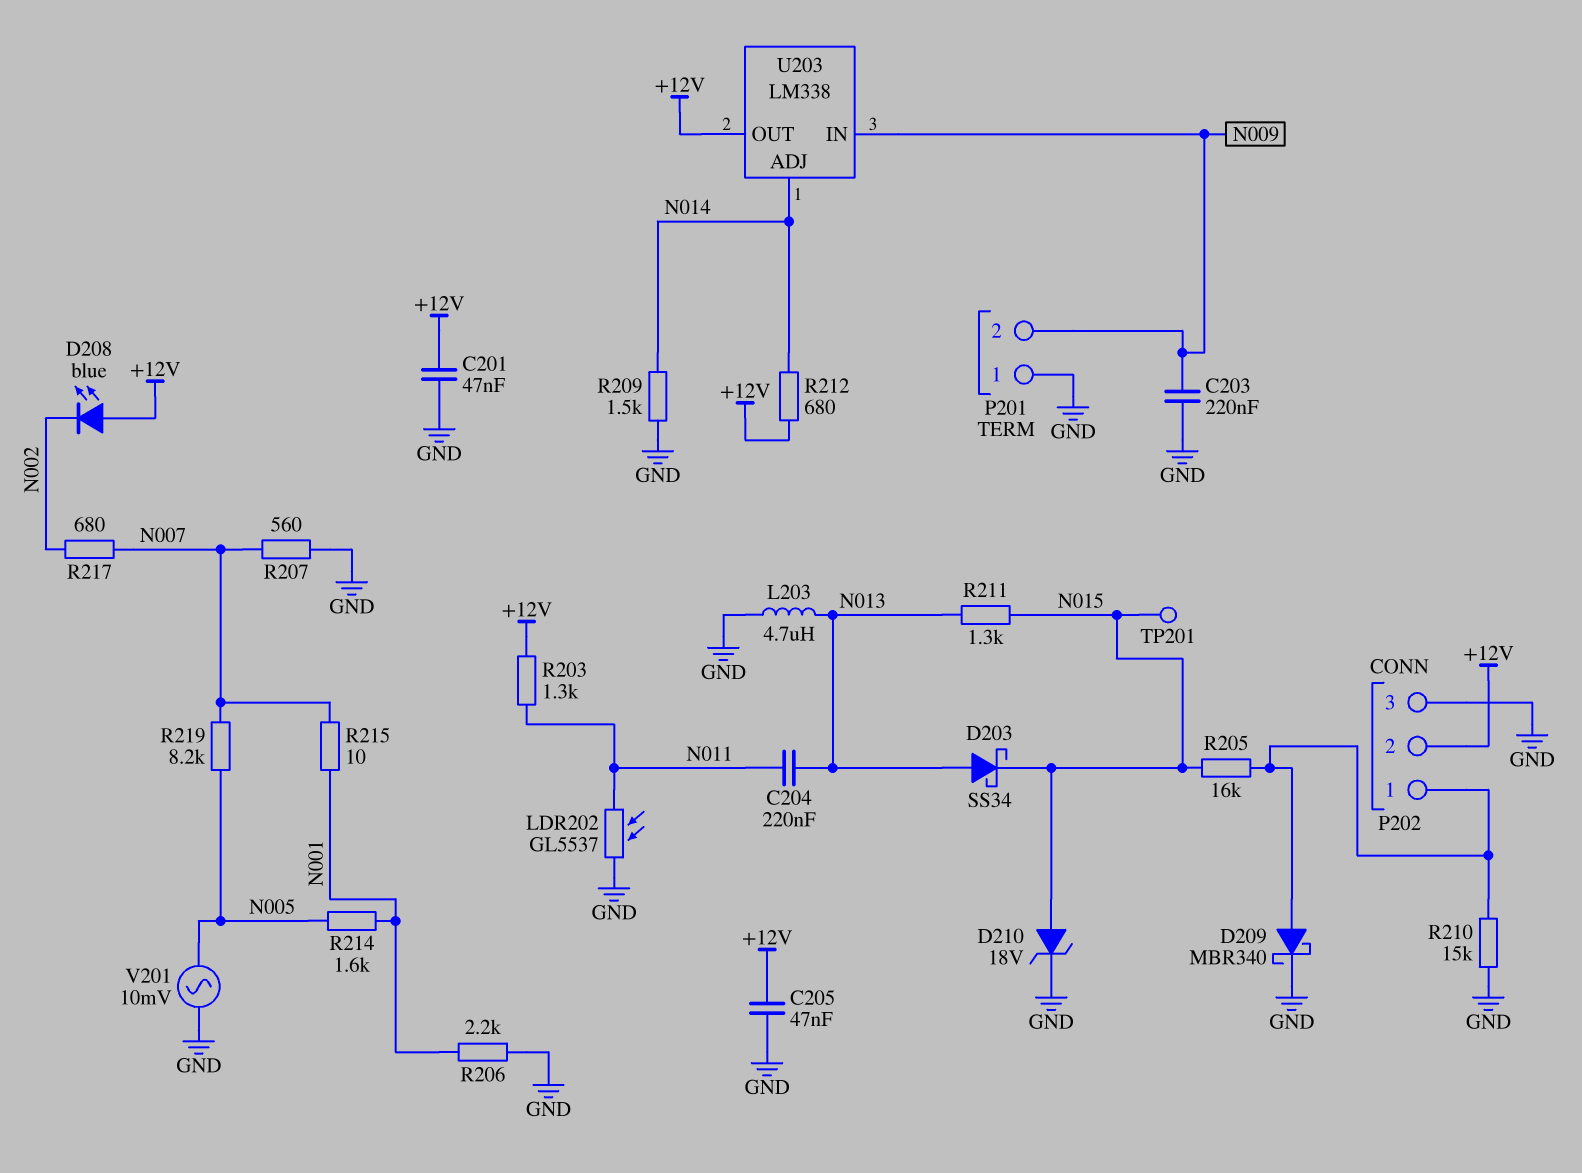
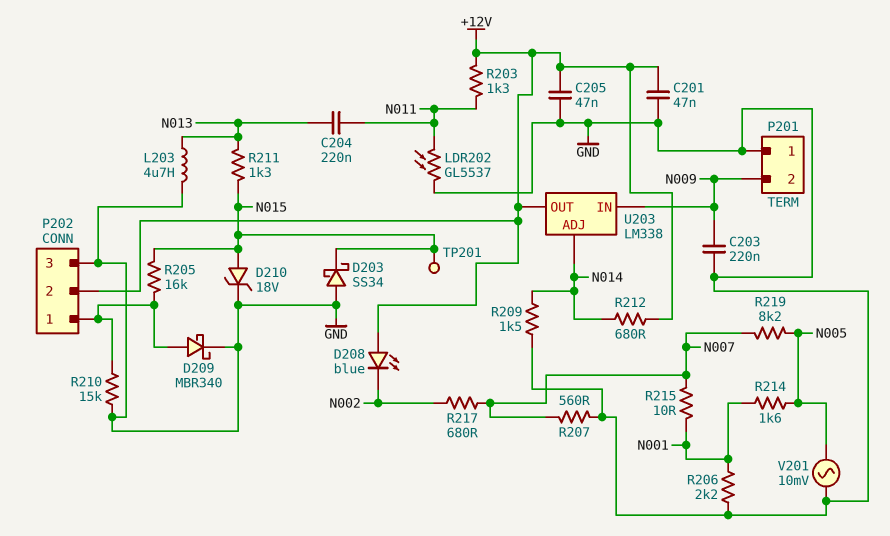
D203: schottky SS34 (A N013, K N015) -> schottky SS34 (A GND, K N015)

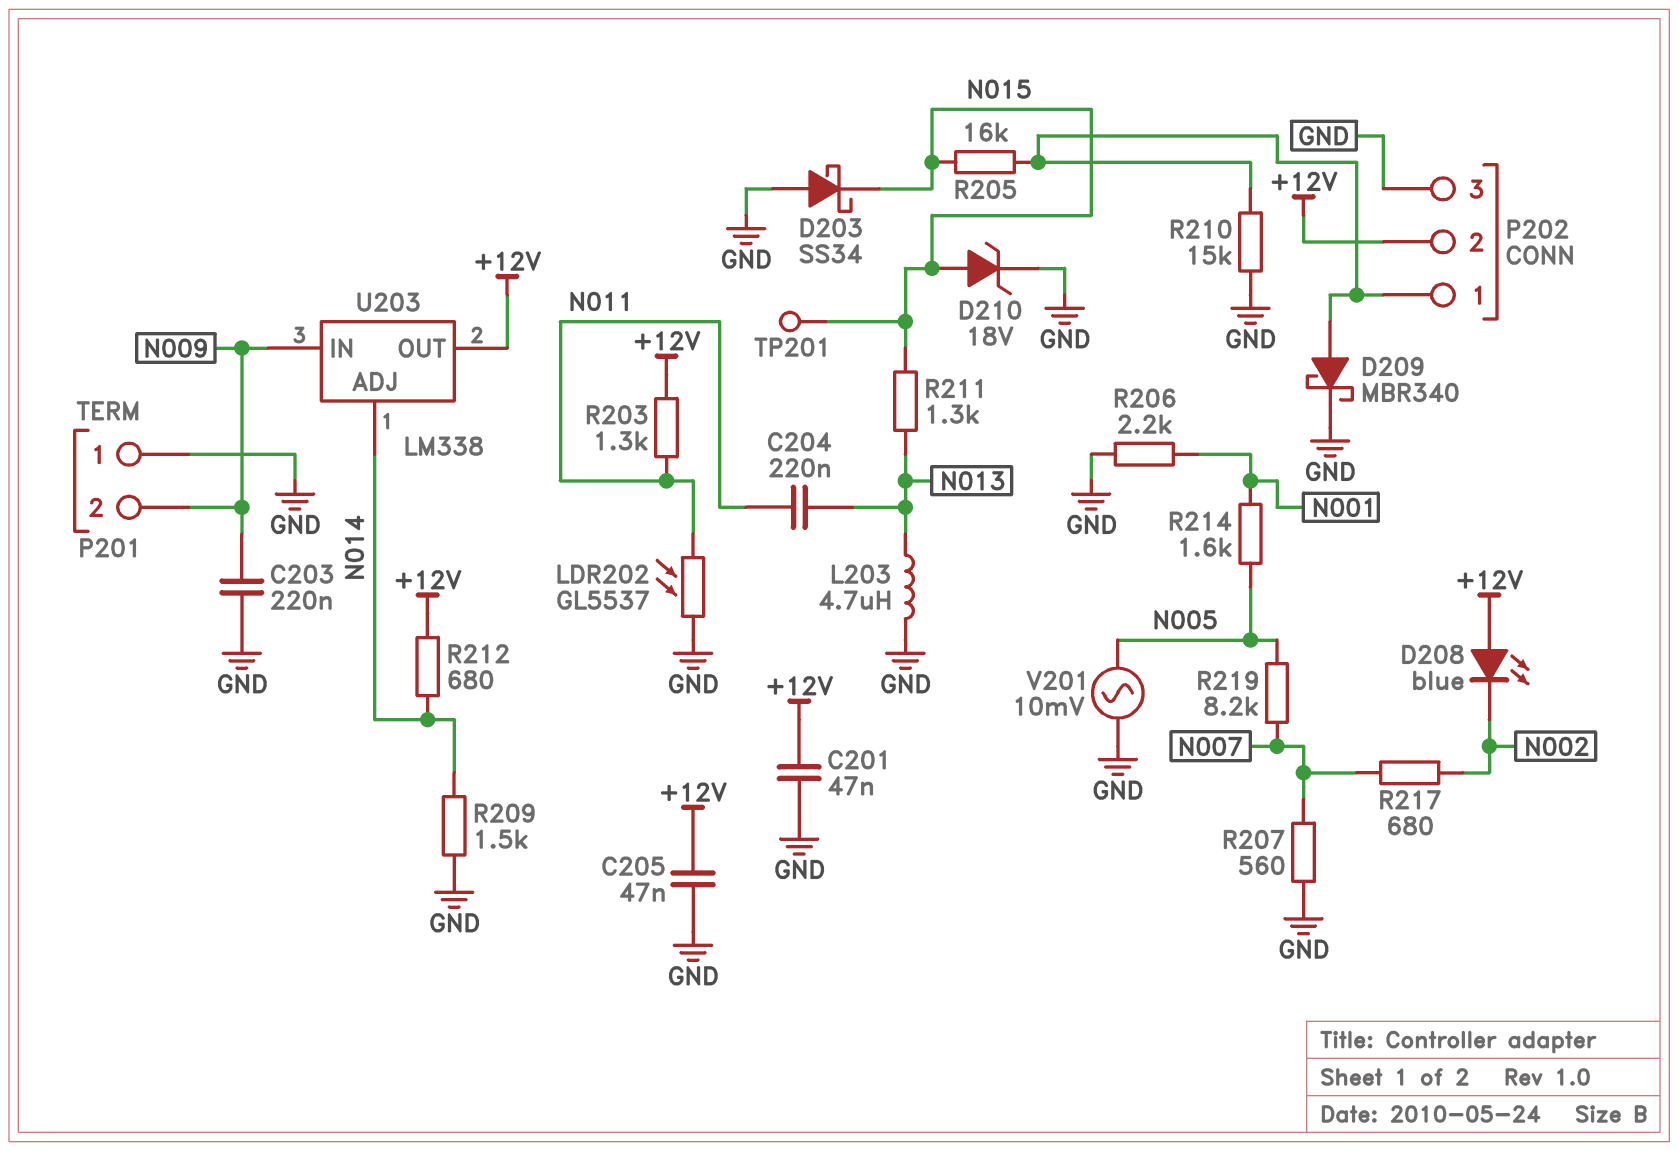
R215: 10 (N001, N007) -> none

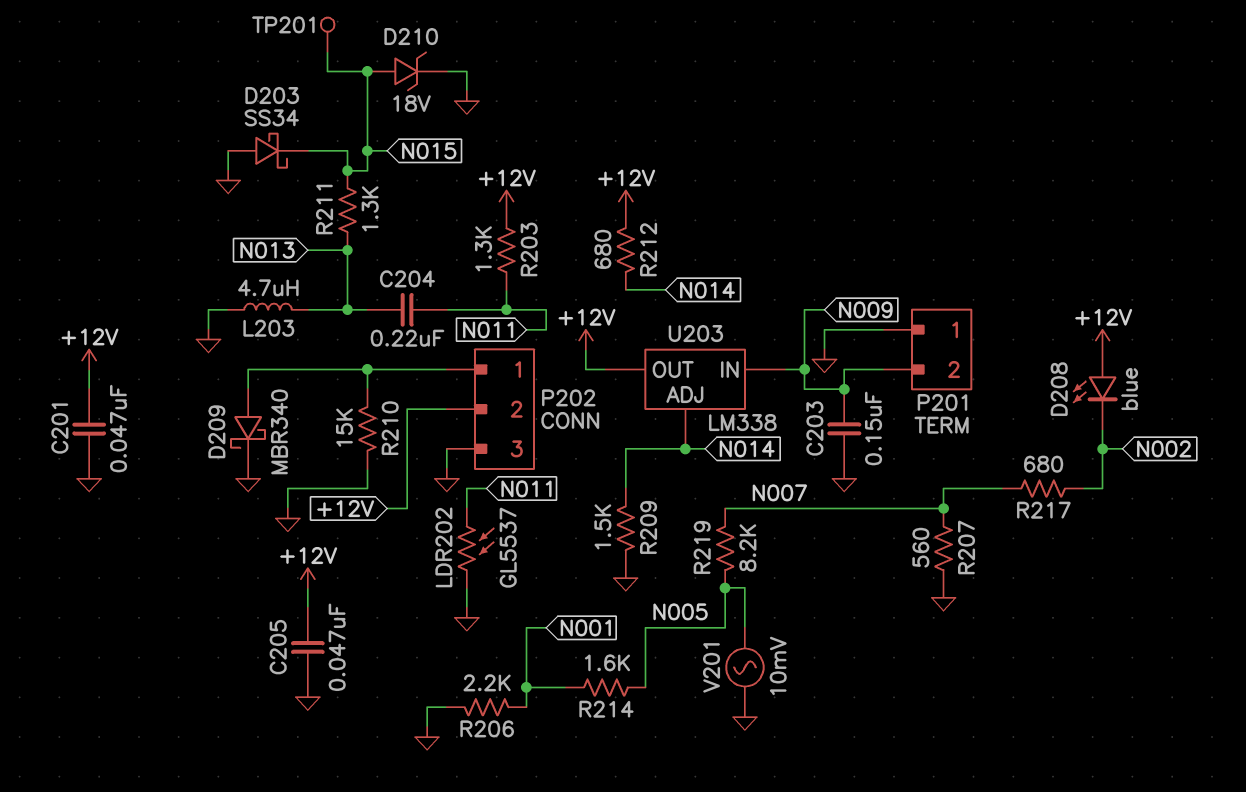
C203: 220nF (GND, N009) -> 150nF (GND, N009)
R205: 16k (N015, P202/1) -> none

